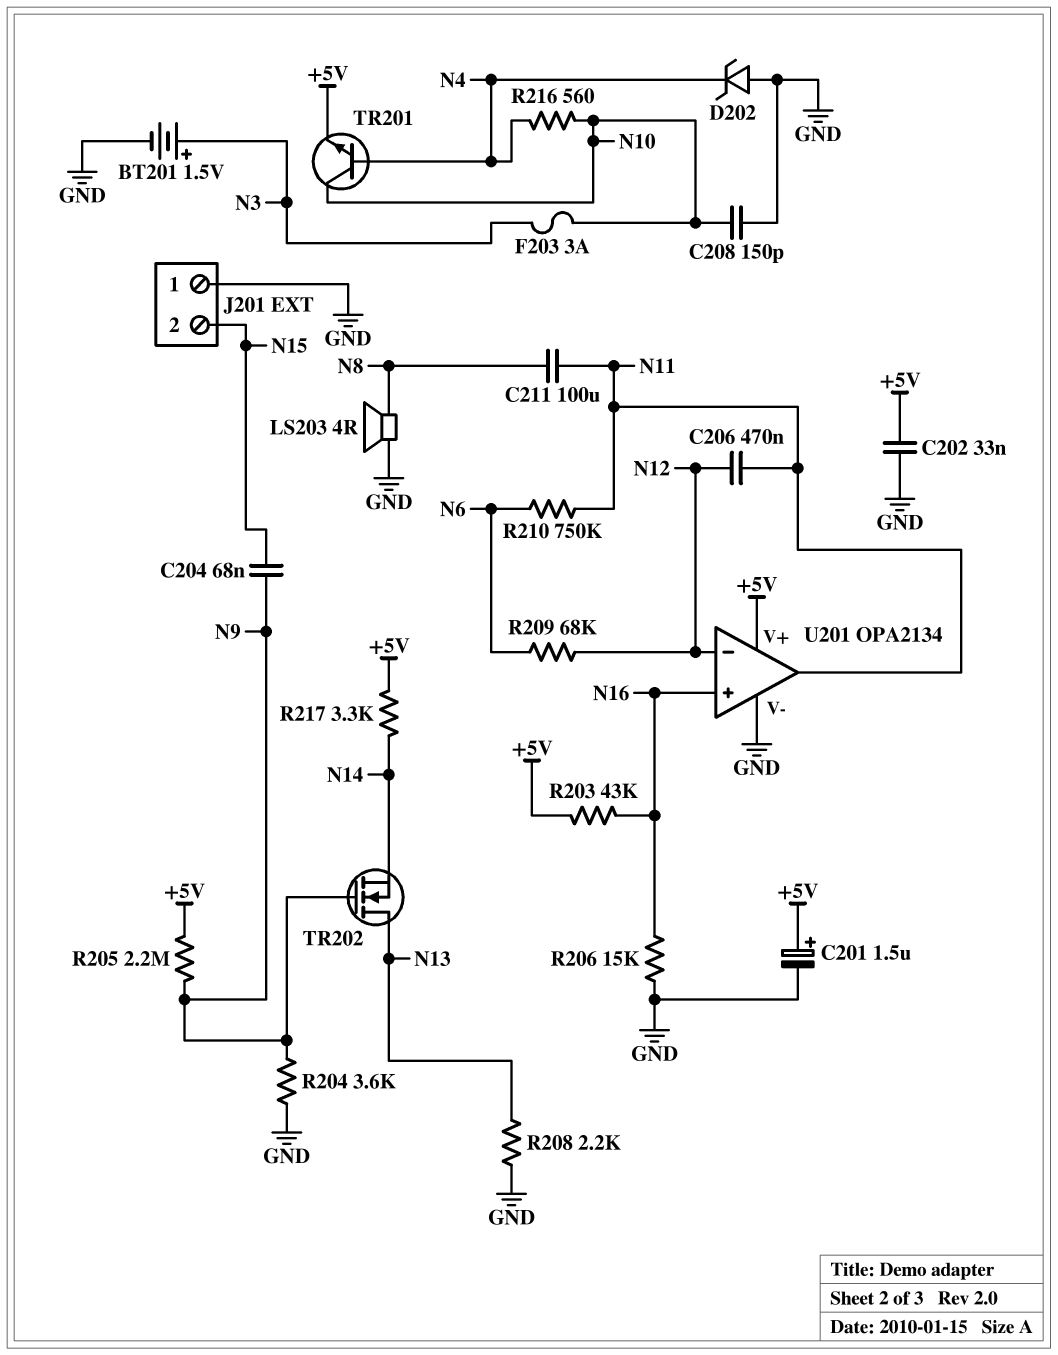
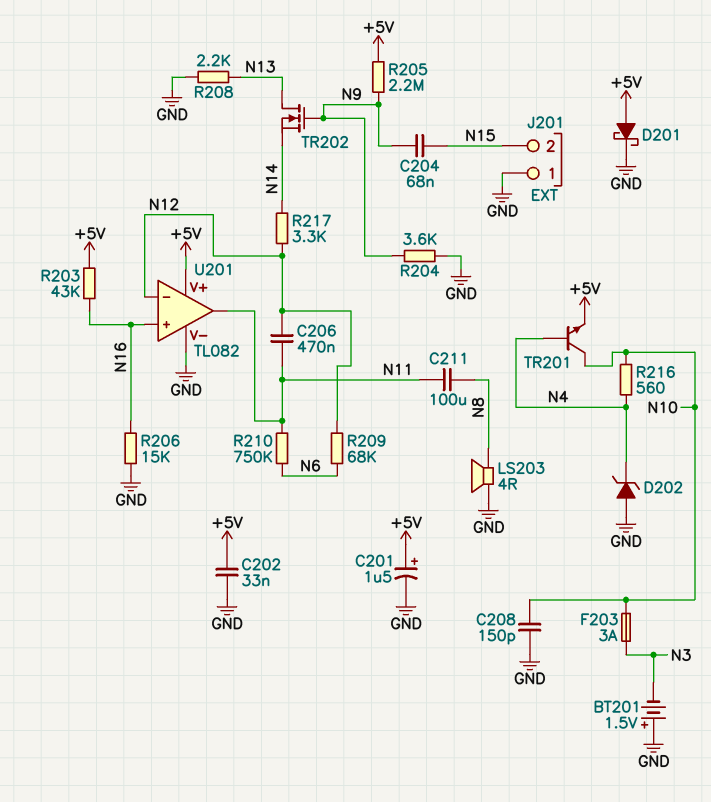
BT201: 1.5V (plus N3, minus GND) -> 1.5V (plus GND, minus N3)
D201: none -> schottky (A +5V, K GND)
R217: 3.3k (+5V, N14) -> 3.3k (N12, N14)
U201: OPA2134 -> TL082

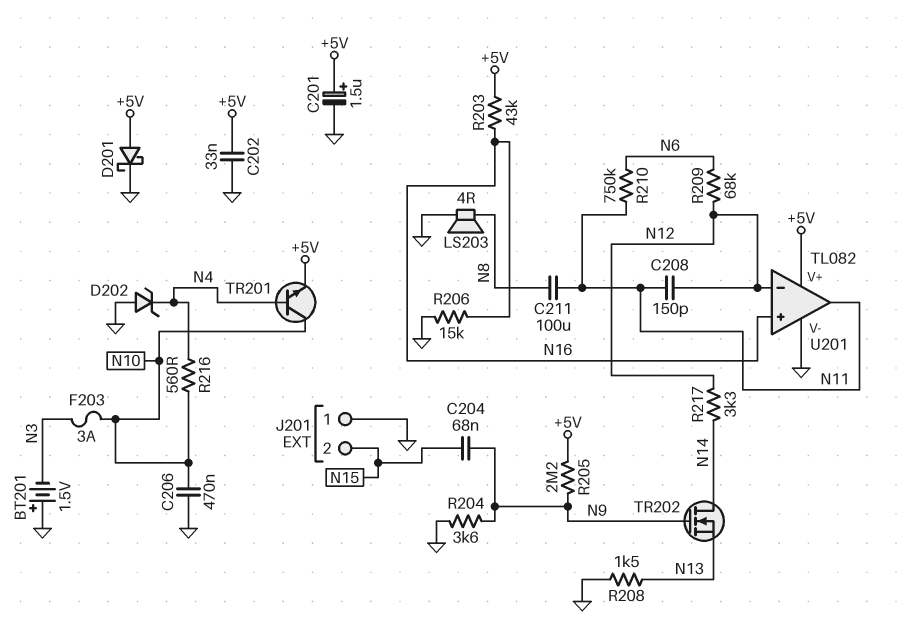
C206: 470nF (N11, N12) -> 470nF (GND, N10)
C208: 150pF (GND, N10) -> 150pF (N11, N12)
R208: 2.2k (GND, N13) -> 1.5k (GND, N13)
TR202: NMOS (G N9, D N13, S N14) -> NMOS (G N9, D N14, S N13)

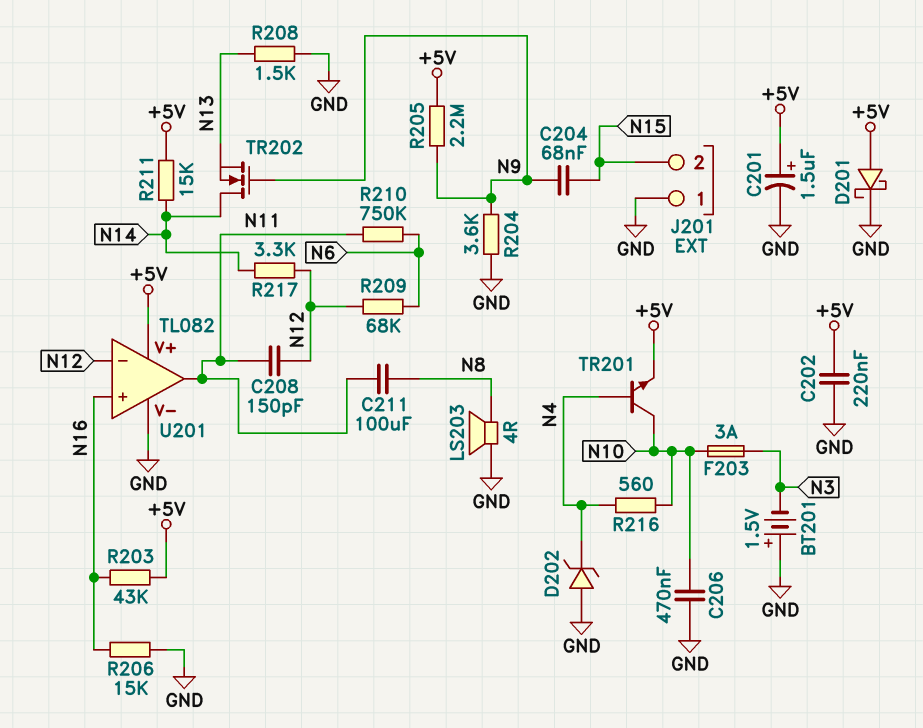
C202: 33nF (+5V, GND) -> 220nF (+5V, GND)
R211: none -> 15k (+5V, N14)

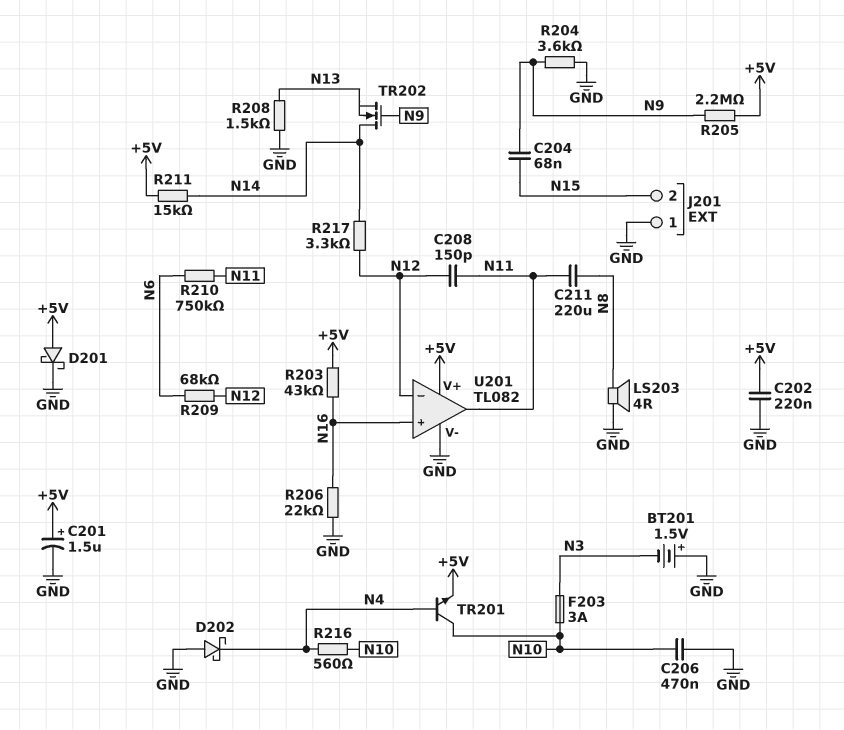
C211: 100uF (N8, N11) -> 220uF (N8, N11)
D202: zener (A GND, K N4) -> schottky (A GND, K N4)
R206: 15k (GND, N16) -> 22k (GND, N16)

